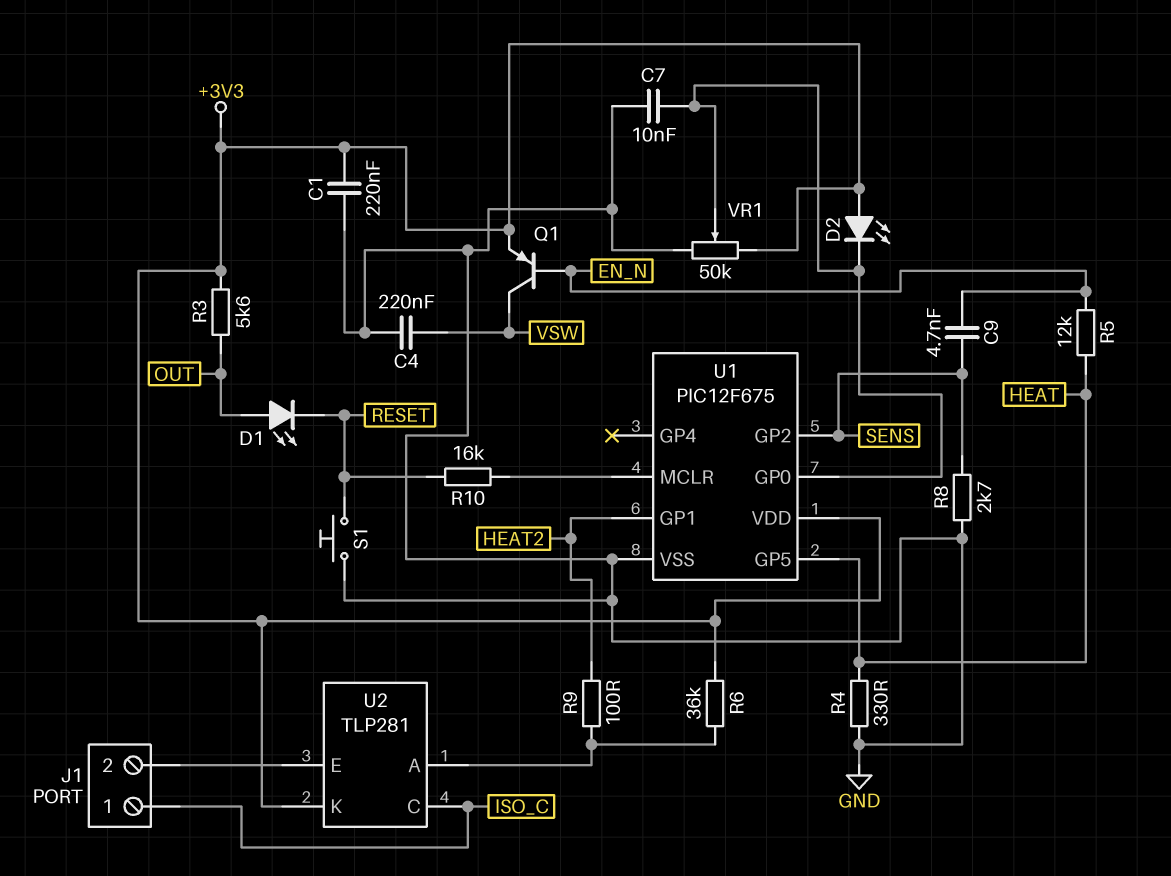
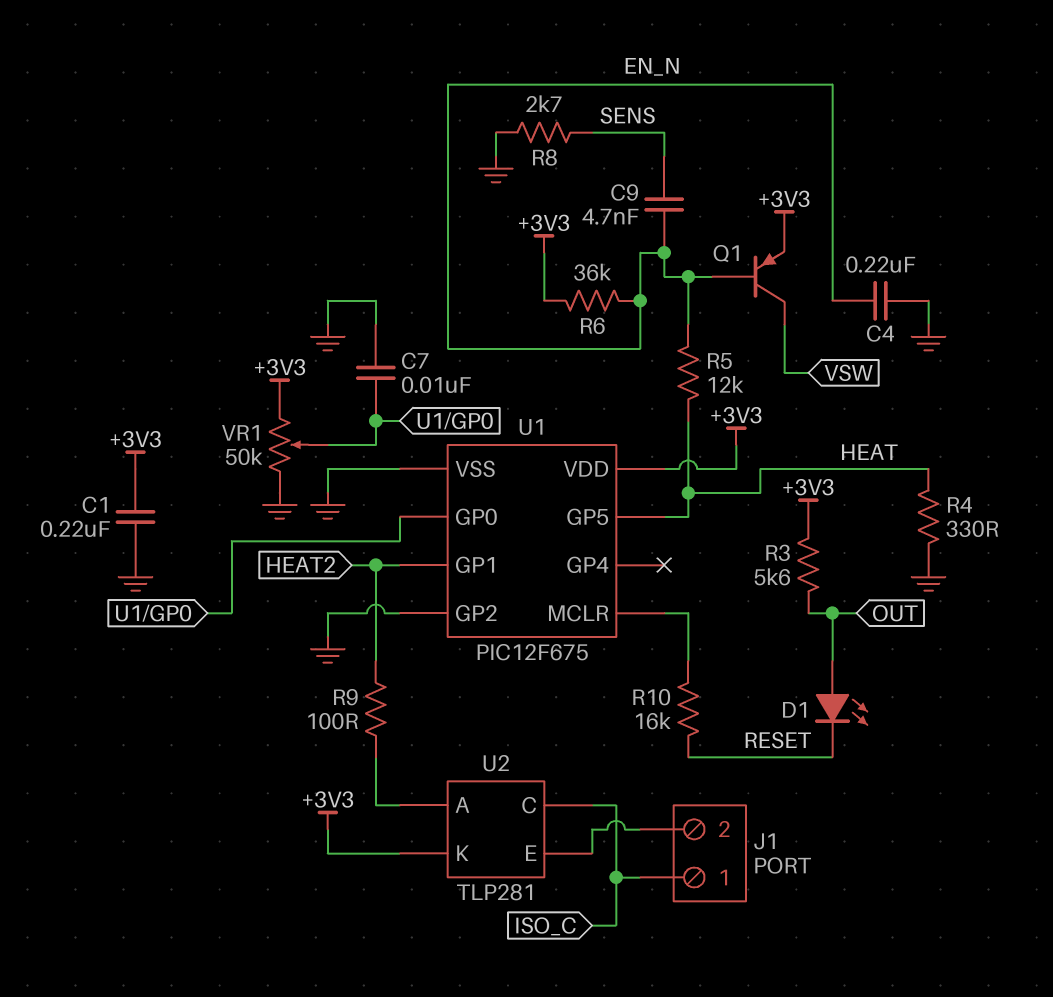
C4: 220nF (GND, VSW) -> 220nF (EN_N, GND)
D2: LED (A +3V3, K U1/GP0) -> none
R6: 36k (+3V3, U2/A) -> 36k (+3V3, EN_N)
S1: button (GND, RESET) -> none
U1 pin GP2: SENS -> GND

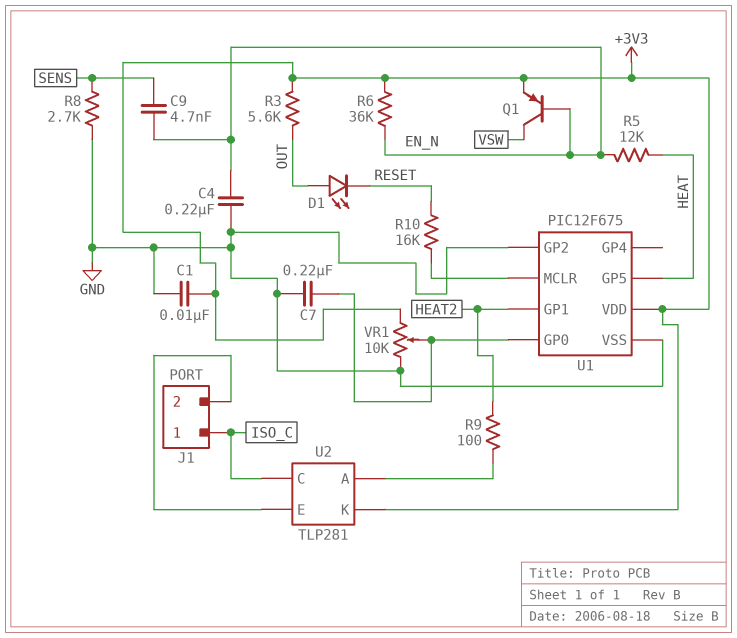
C1: 220nF (+3V3, GND) -> 10nF (+3V3, GND)
C7: 10nF (GND, U1/GP0) -> 220nF (GND, U1/GP0)
R4: 330 (GND, HEAT) -> none
VR1: 50k (+3V3, GND, wiper U1/GP0) -> 10k (+3V3, GND, wiper U1/GP0)

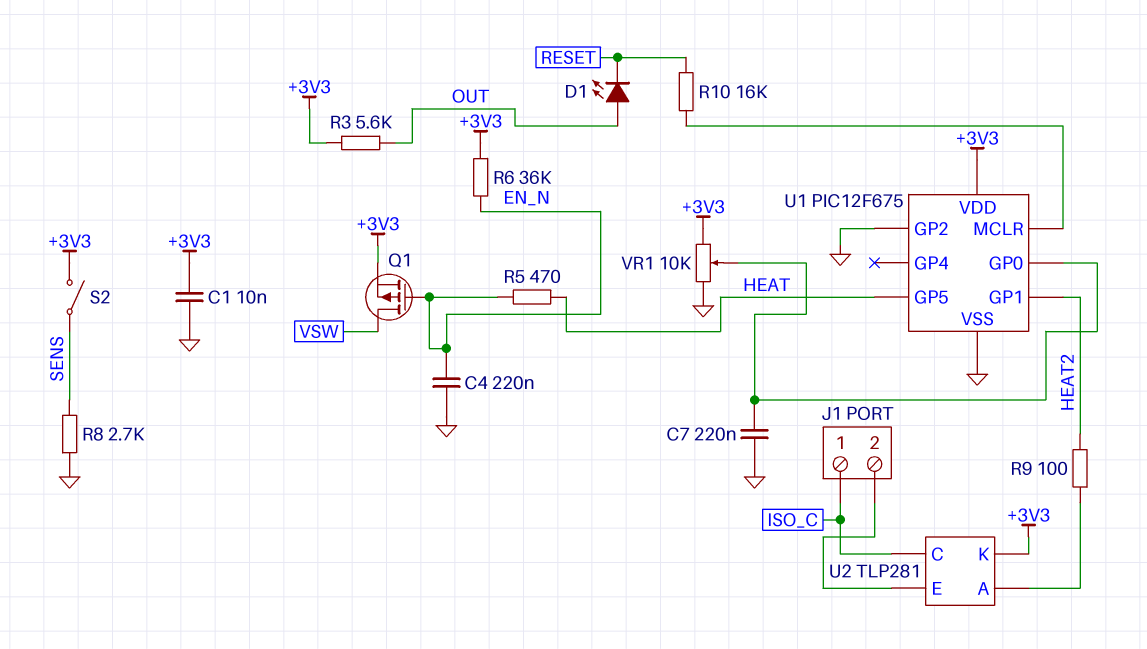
C9: 4.7nF (EN_N, SENS) -> none
Q1: PNP (B EN_N, C VSW, E +3V3) -> PMOS (G EN_N, D VSW, S +3V3)
R5: 12k (EN_N, HEAT) -> 470 (EN_N, HEAT)
S2: none -> switch (+3V3, SENS)

